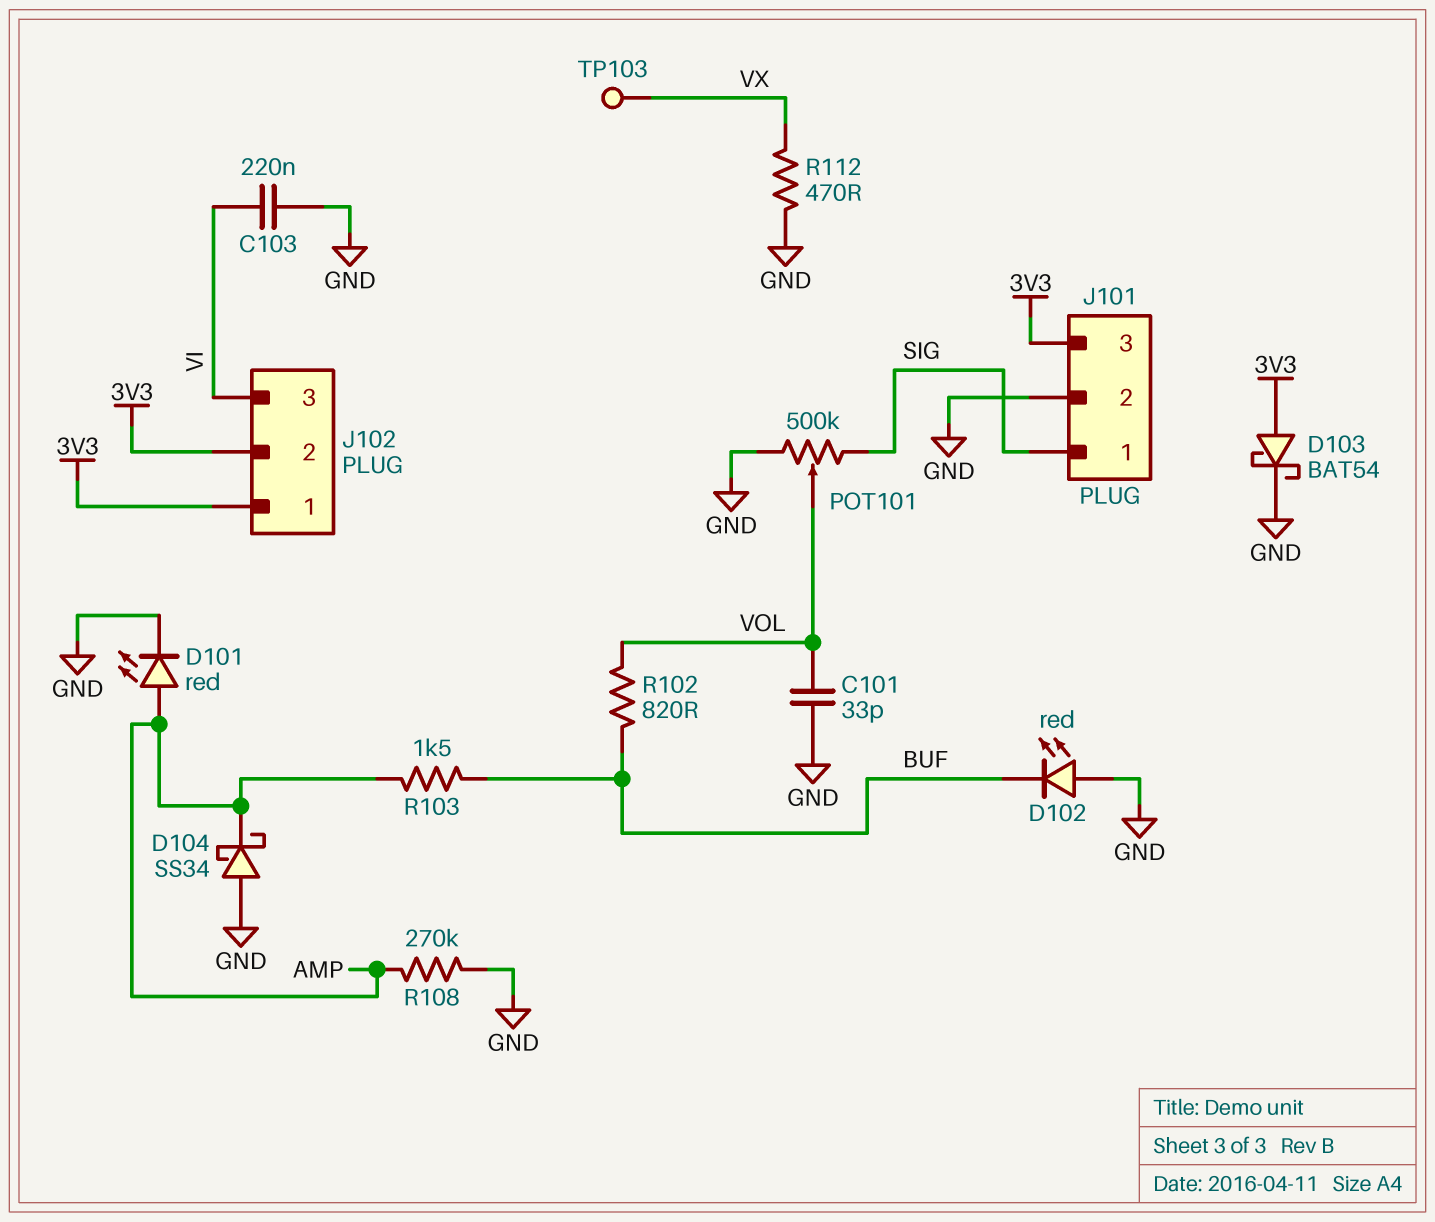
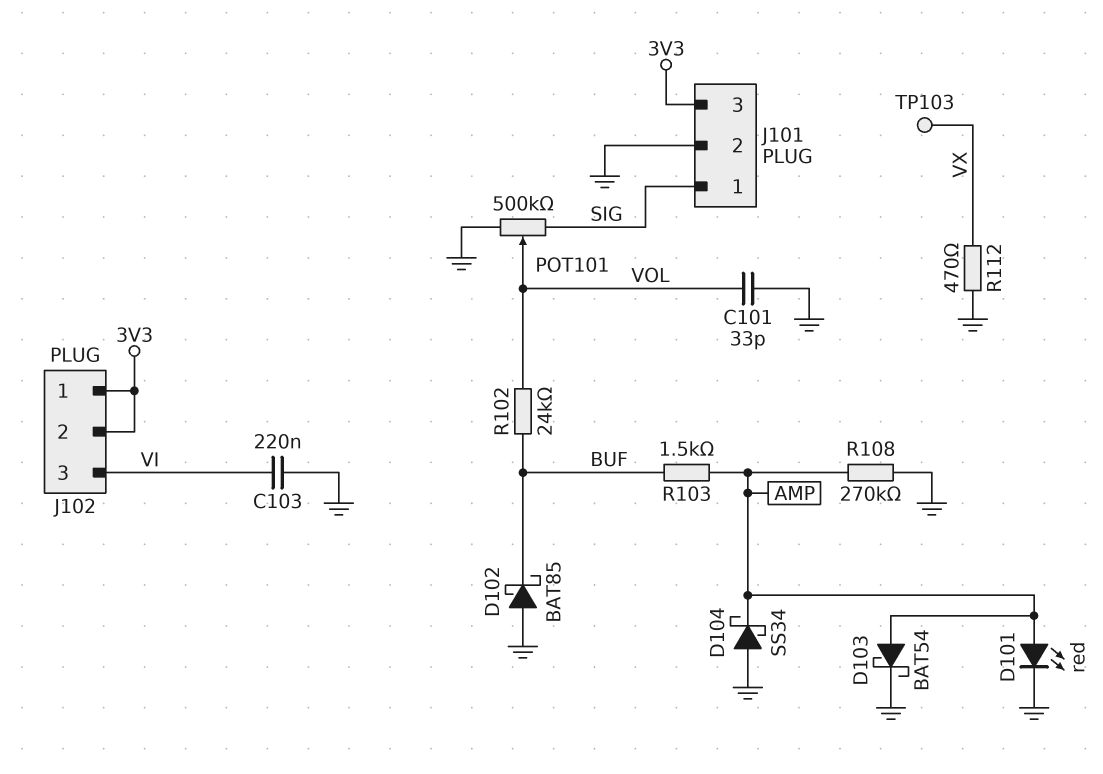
D102: LED red (A GND, K BUF) -> schottky BAT85 (A GND, K BUF)
D103: schottky BAT54 (A 3V3, K GND) -> schottky BAT54 (A AMP, K GND)
R102: 820 (BUF, VOL) -> 24k (BUF, VOL)

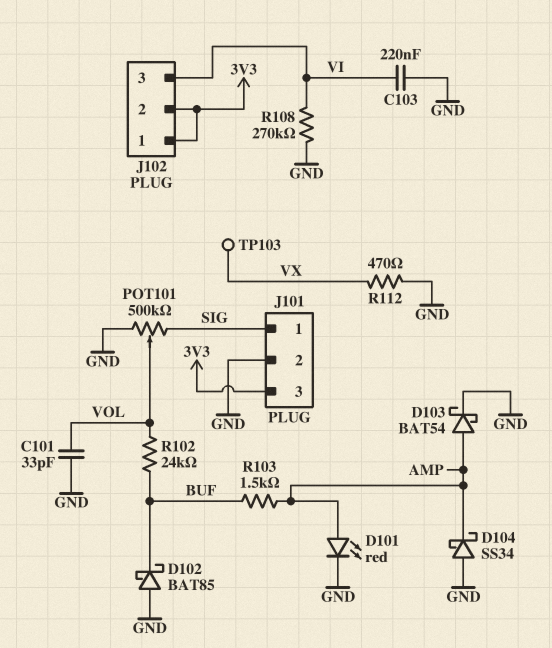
R108: 270k (AMP, GND) -> 270k (GND, VI)

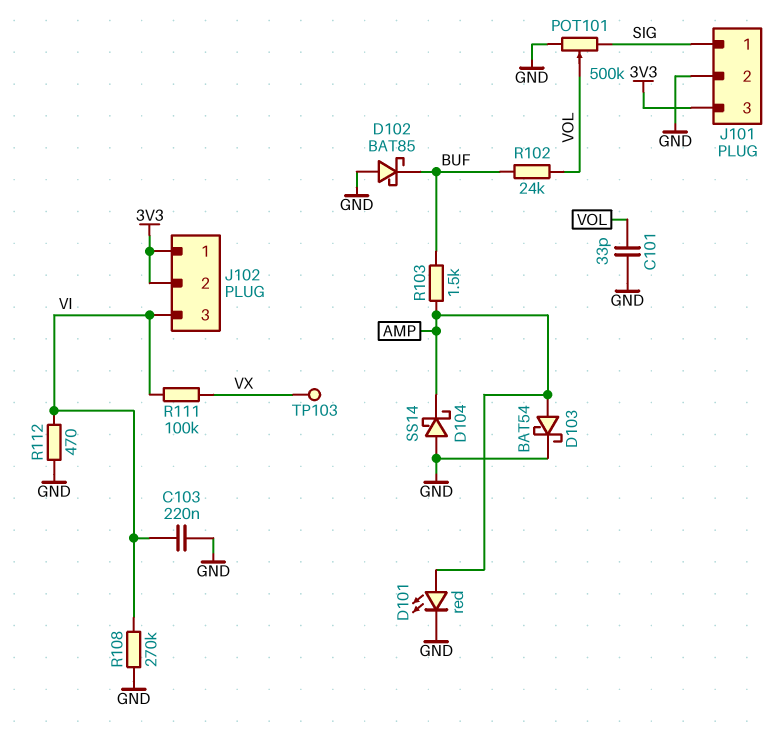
D104: schottky SS34 (A GND, K AMP) -> schottky SS14 (A GND, K AMP)
R111: none -> 100k (VI, VX)
R112: 470 (GND, VX) -> 470 (GND, VI)

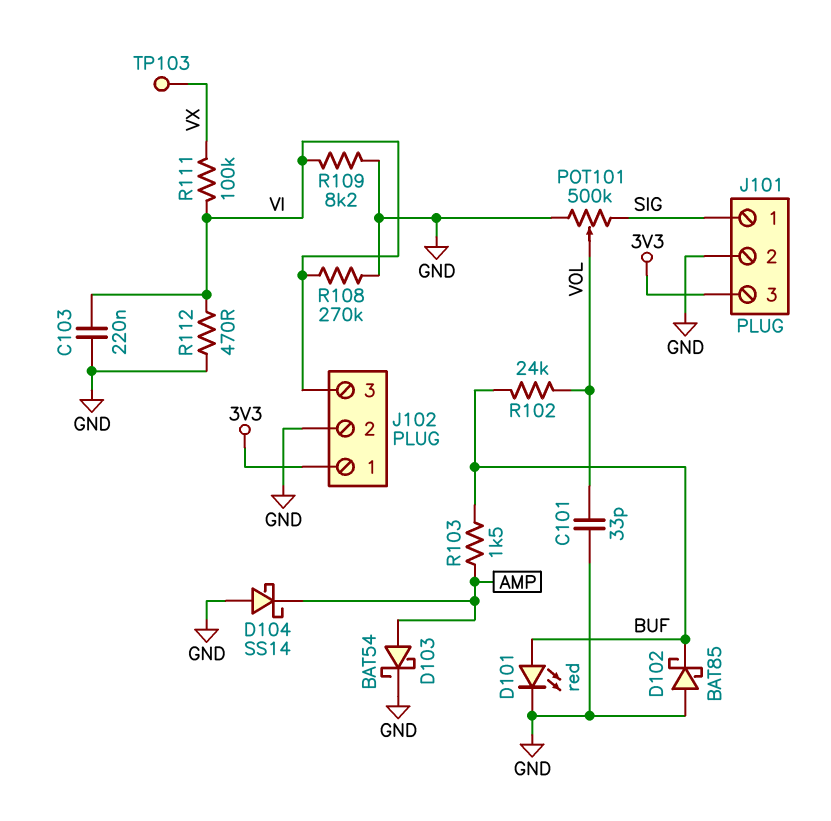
D101: LED red (A AMP, K GND) -> LED red (A BUF, K GND)
J102 pin 2: 3V3 -> GND
R109: none -> 8.2k (GND, VI)

